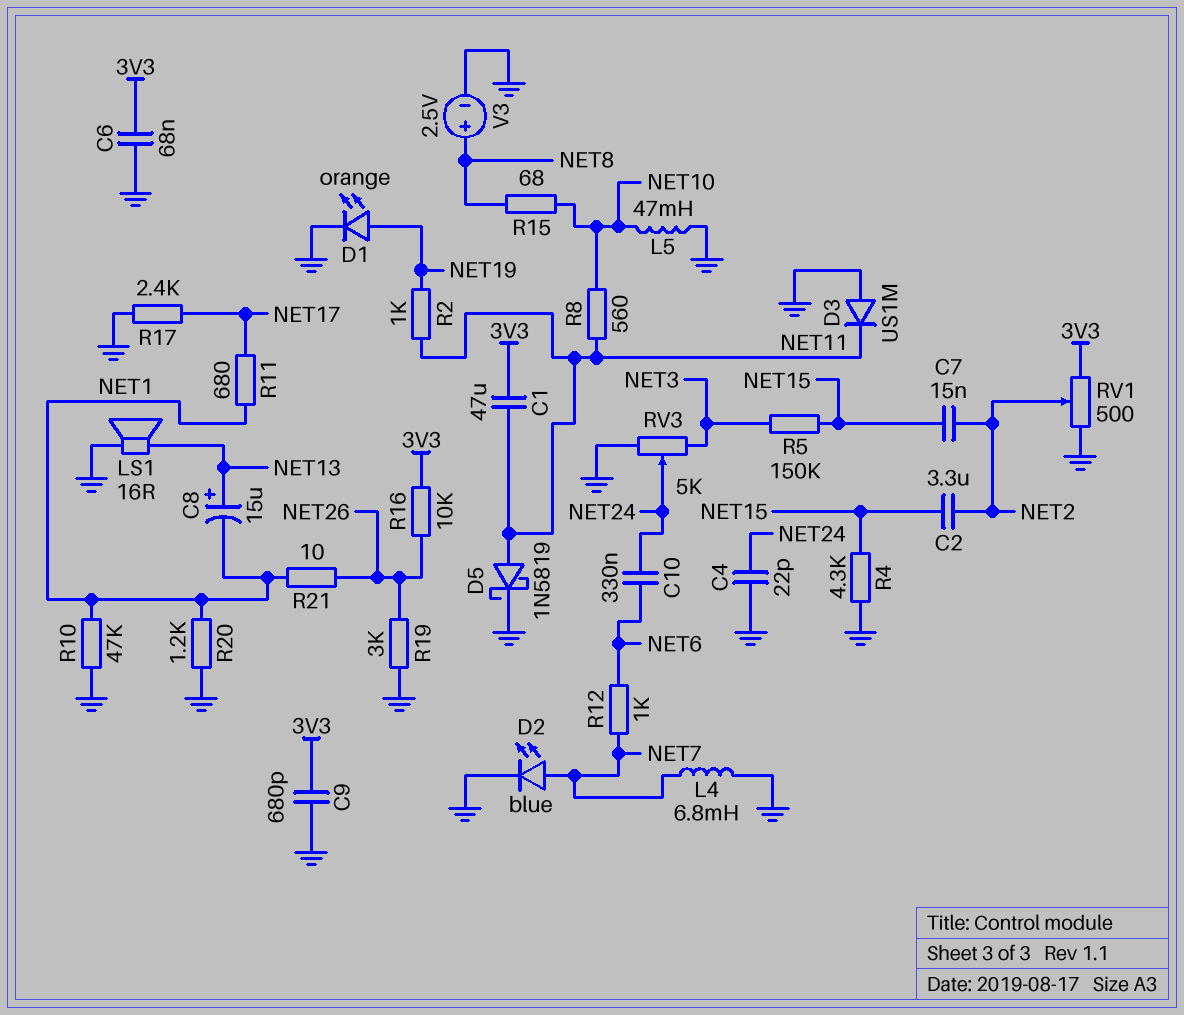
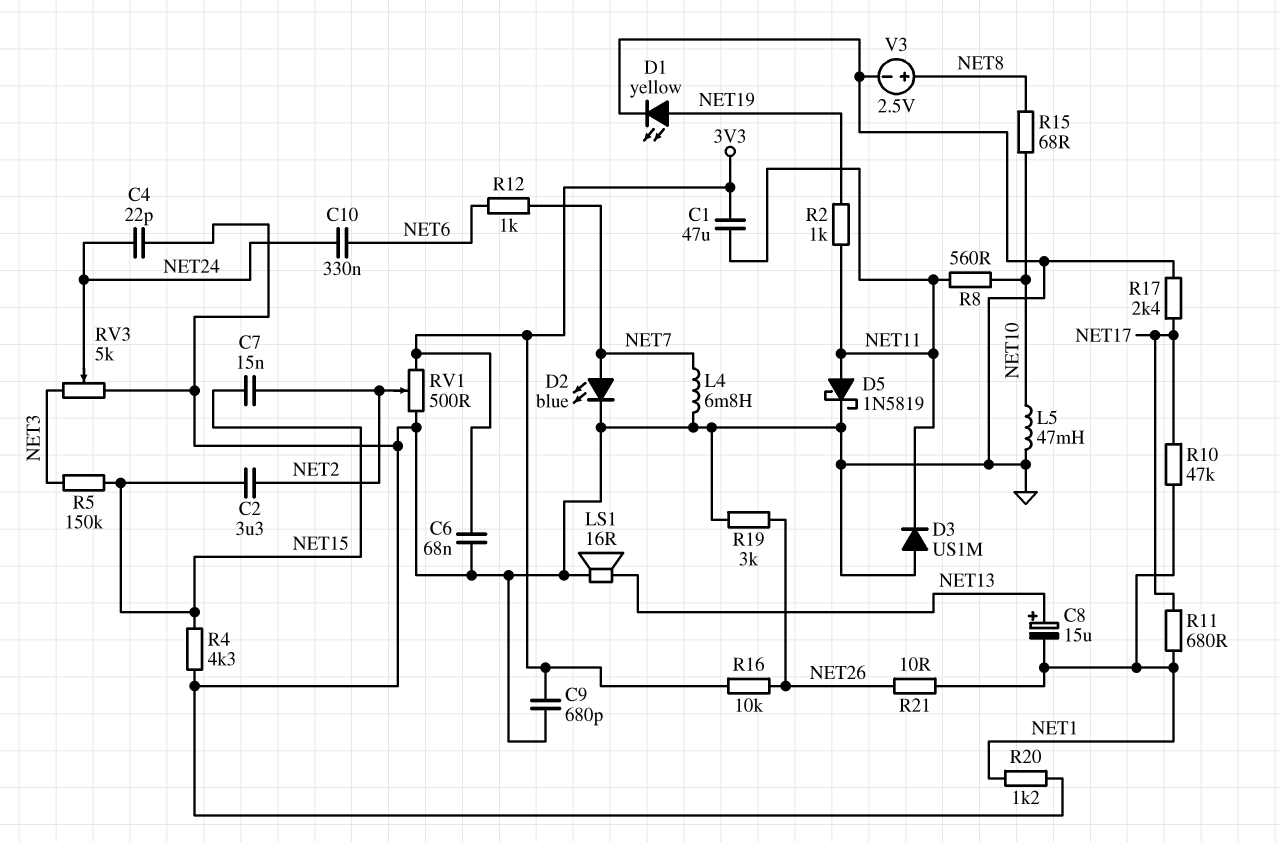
D1: LED orange (A NET19, K GND) -> LED yellow (A NET19, K GND)
R10: 47k (GND, NET1) -> 47k (NET1, NET17)

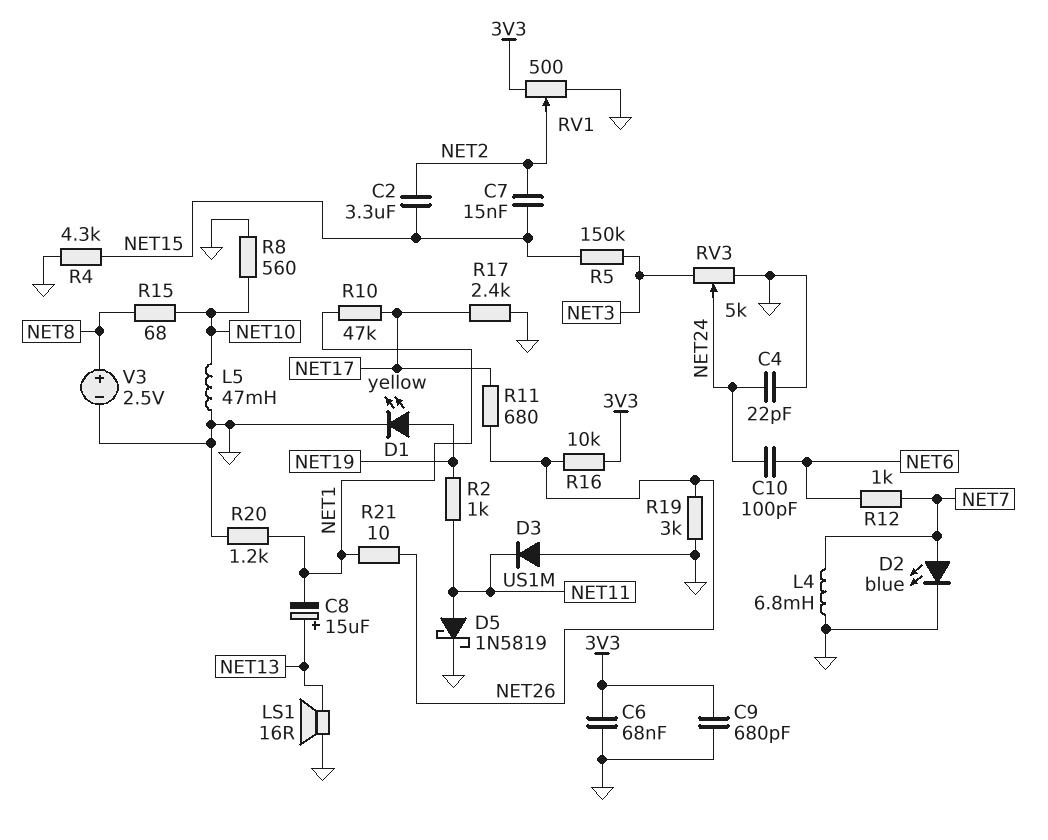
C1: 47uF (3V3, NET11) -> none
C10: 330nF (NET6, NET24) -> 100pF (NET6, NET24)
R8: 560 (NET10, NET11) -> 560 (GND, NET10)
R11: 680 (NET1, NET17) -> 680 (NET17, NET26)

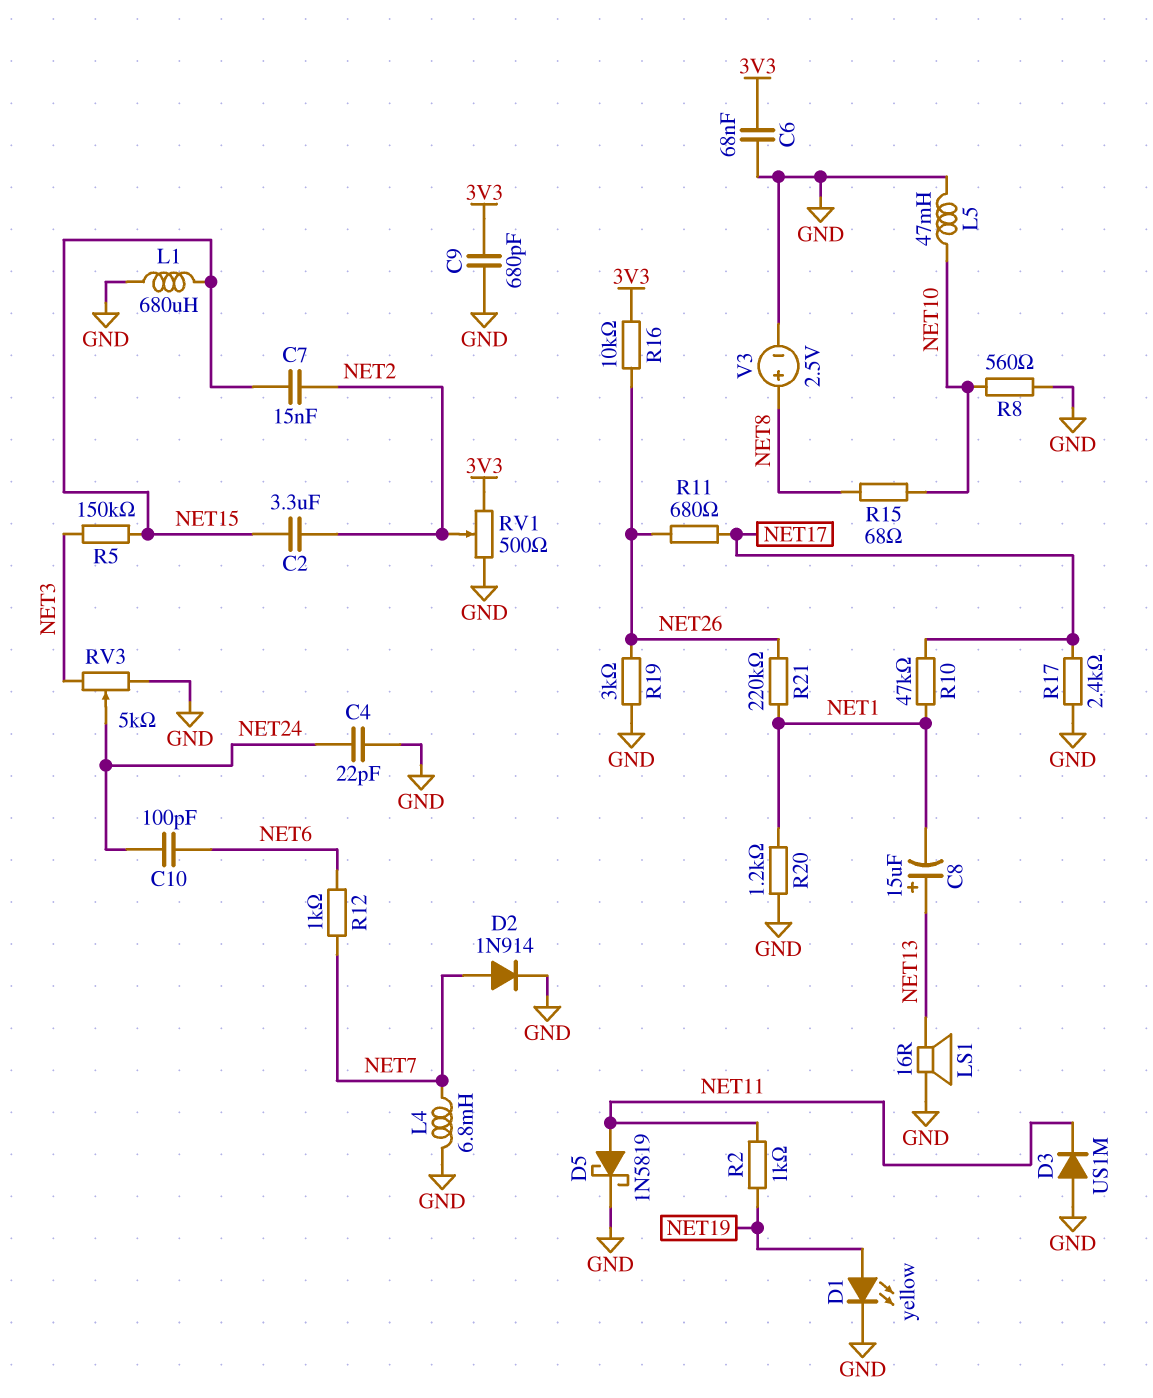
D2: LED blue (A NET7, K GND) -> diode 1N914 (A NET7, K GND)
L1: none -> 680uH (GND, NET15)
R4: 4.3k (GND, NET15) -> none
R21: 10 (NET1, NET26) -> 220k (NET1, NET26)

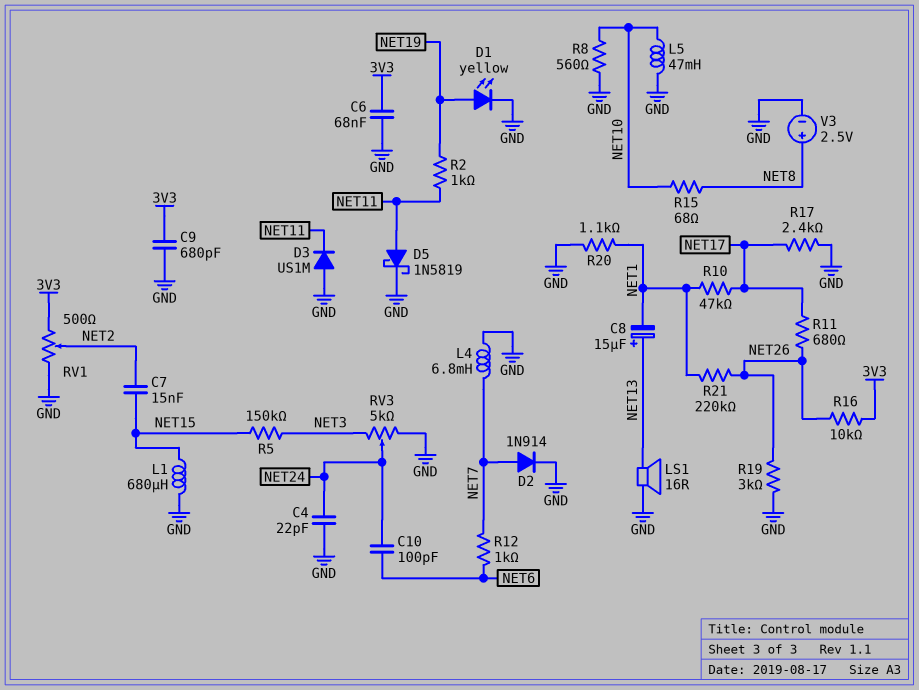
C2: 3.3uF (NET2, NET15) -> none
R20: 1.2k (GND, NET1) -> 1.1k (GND, NET1)

